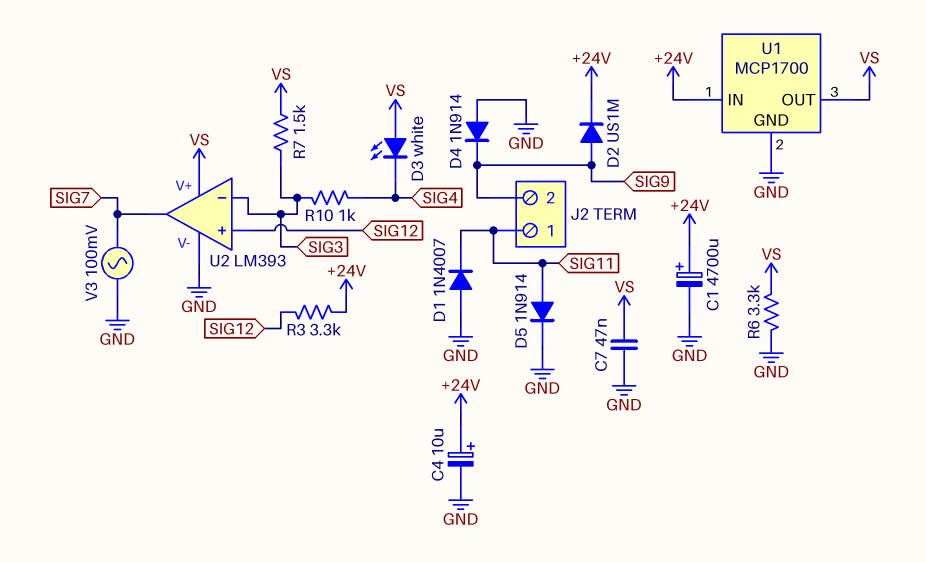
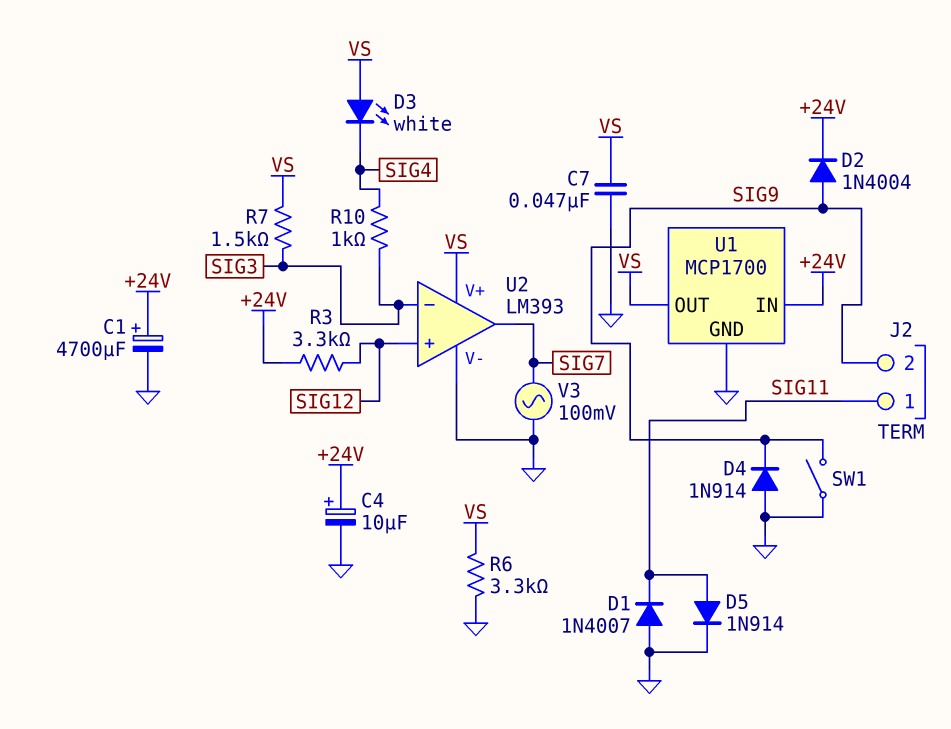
D2: diode US1M (A SIG9, K +24V) -> diode 1N4004 (A SIG9, K +24V)
SW1: none -> switch (GND, SIG9)

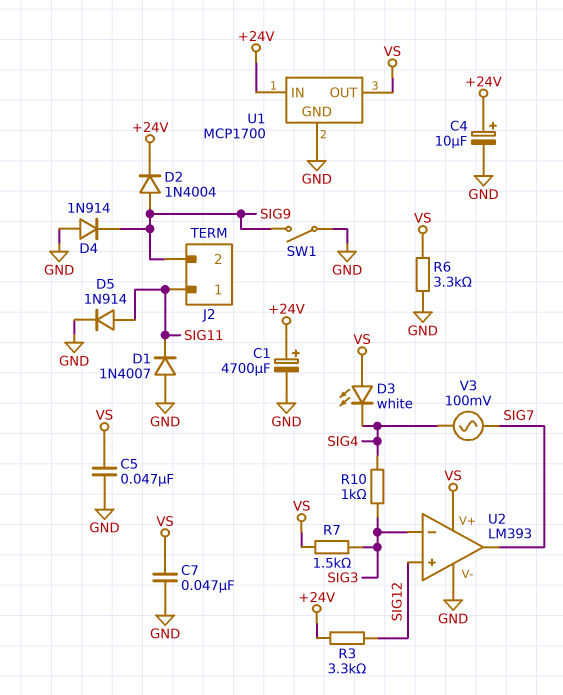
C5: none -> 47nF (GND, VS)
V3: AC 100mV (GND, SIG7) -> AC 100mV (SIG4, SIG7)

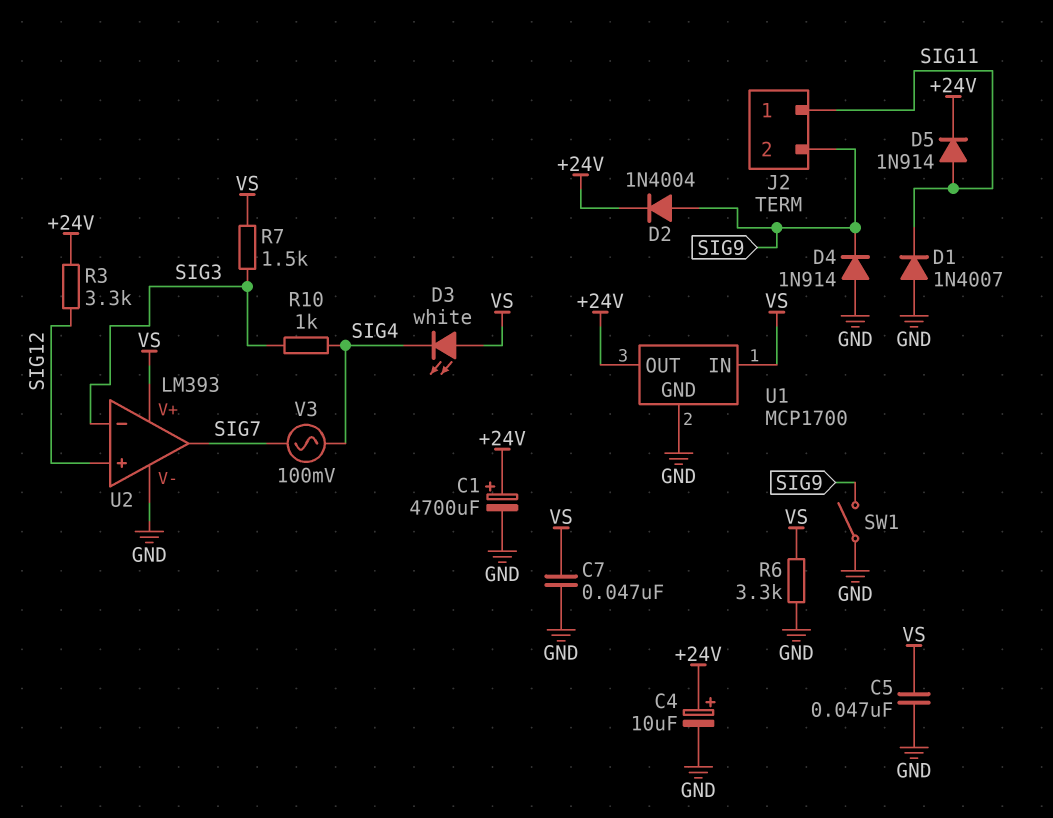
D5: diode 1N914 (A SIG11, K GND) -> diode 1N914 (A SIG11, K +24V)
U1 pin IN: +24V -> VS
U1 pin OUT: VS -> +24V

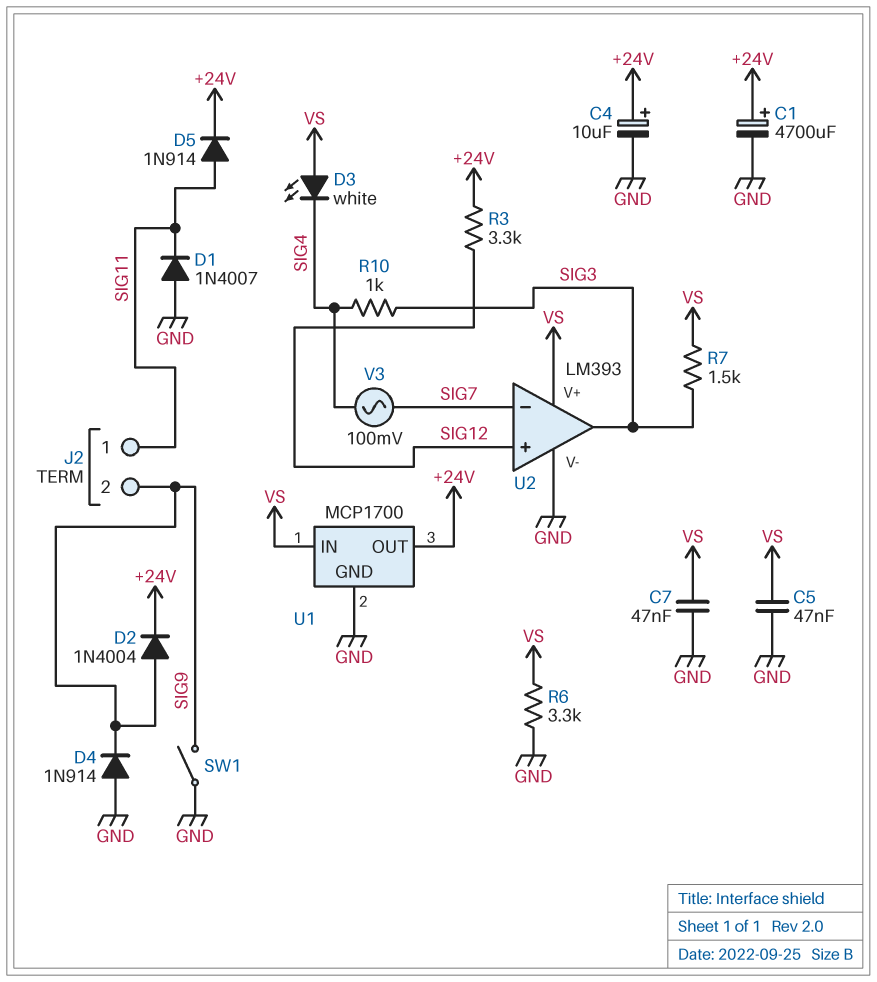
U2 pin in-: SIG3 -> SIG7
U2 pin out: SIG7 -> SIG3

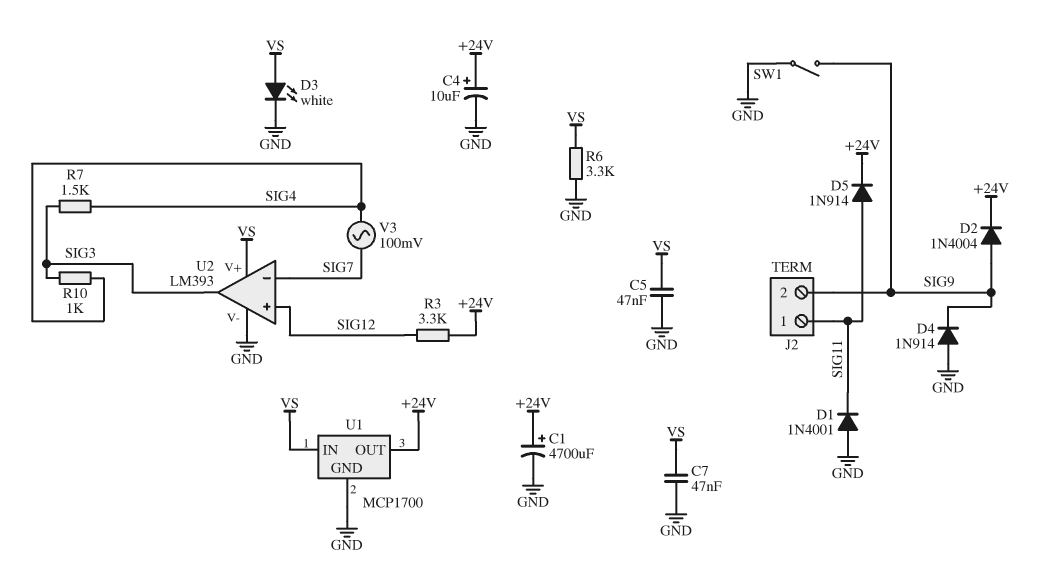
D1: diode 1N4007 (A GND, K SIG11) -> diode 1N4001 (A GND, K SIG11)
D3: LED white (A VS, K SIG4) -> LED white (A VS, K GND)
R7: 1.5k (SIG3, VS) -> 1.5k (SIG3, SIG4)

